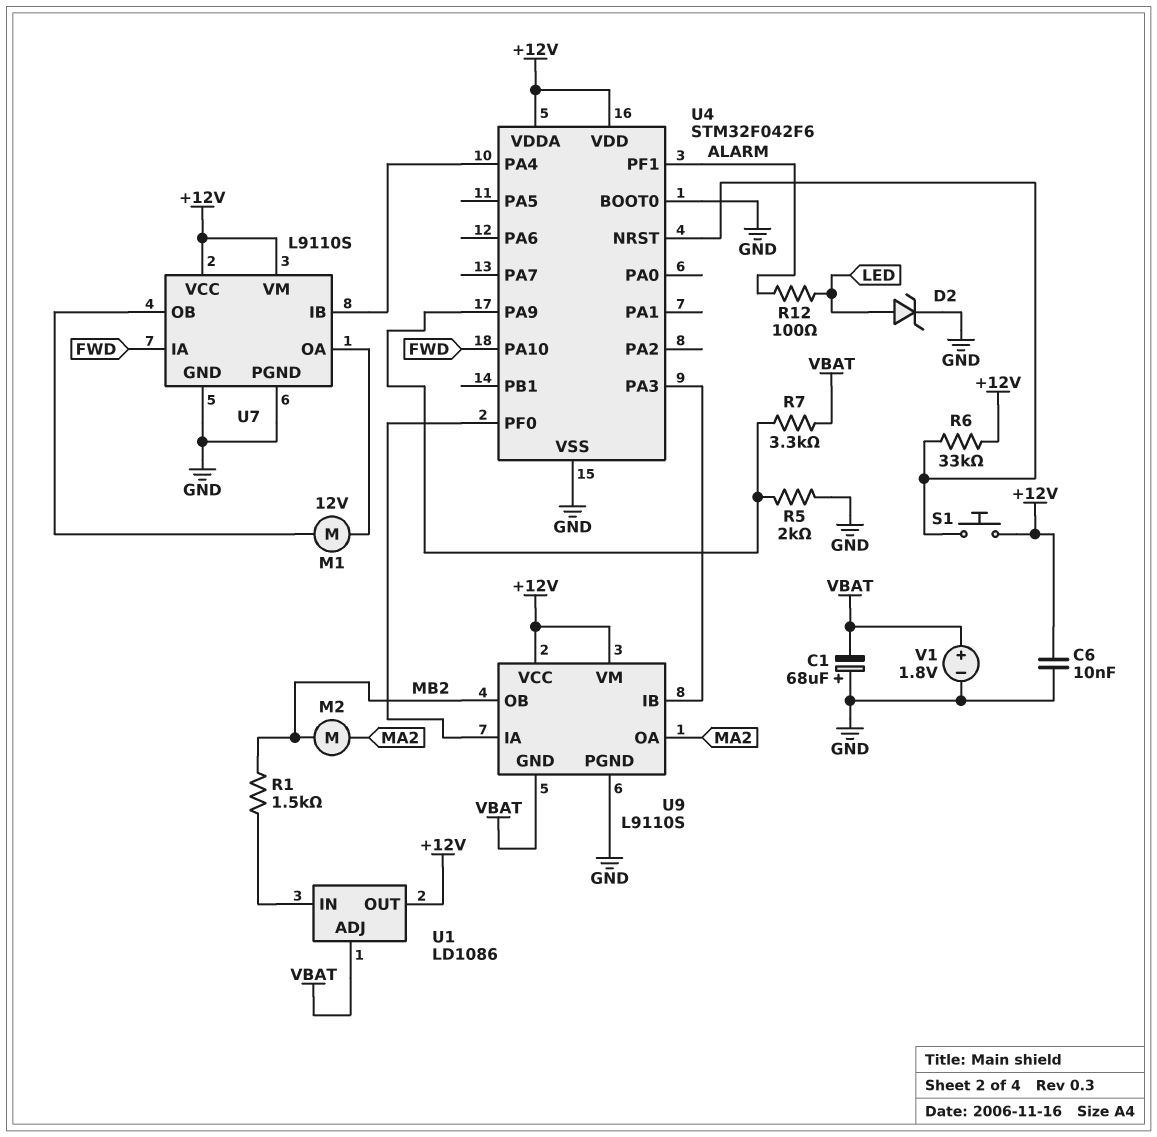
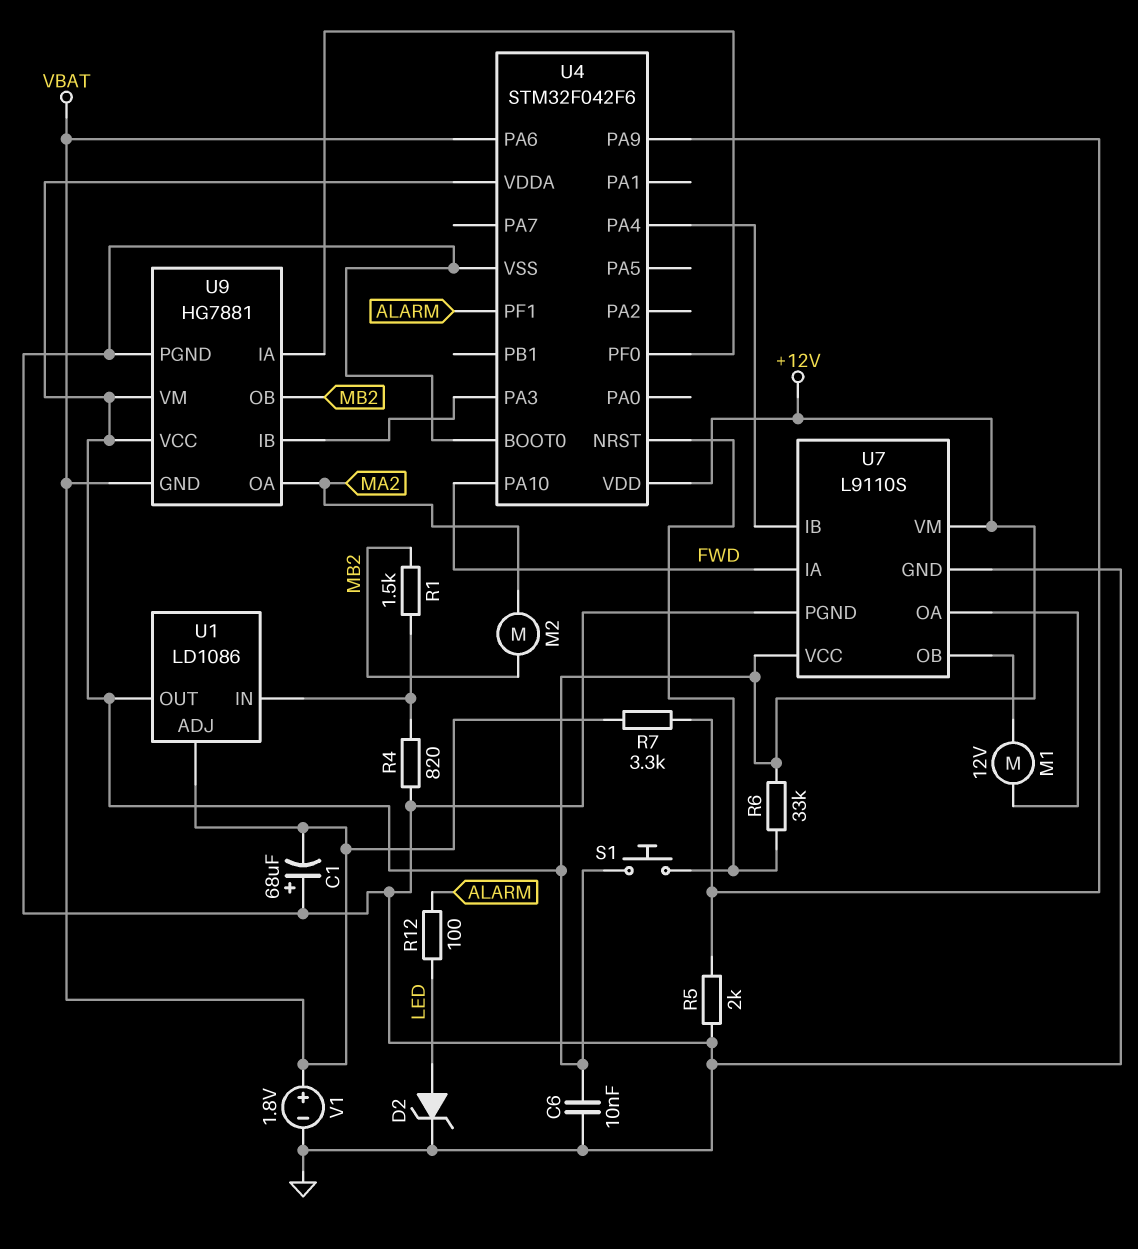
R4: none -> 820 (GND, U1/IN)
U4 pin PA6: none -> VBAT
U9: L9110S -> HG7881

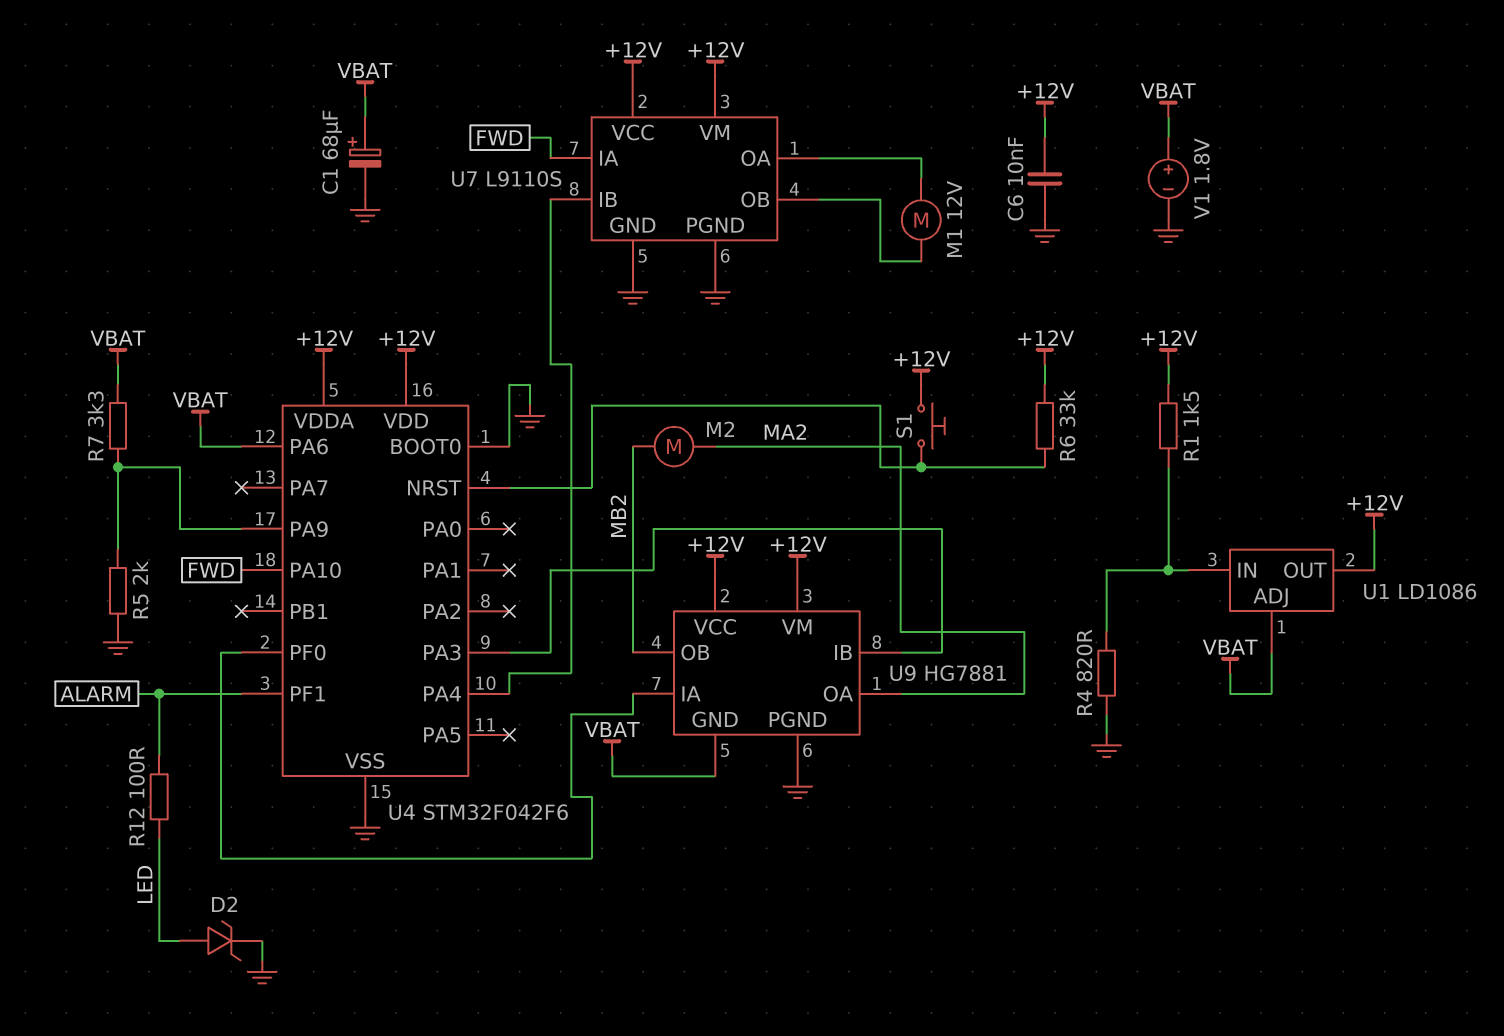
C1: 68uF (plus GND, minus VBAT) -> 68uF (plus VBAT, minus GND)
R1: 1.5k (MB2, U1/IN) -> 1.5k (+12V, U1/IN)

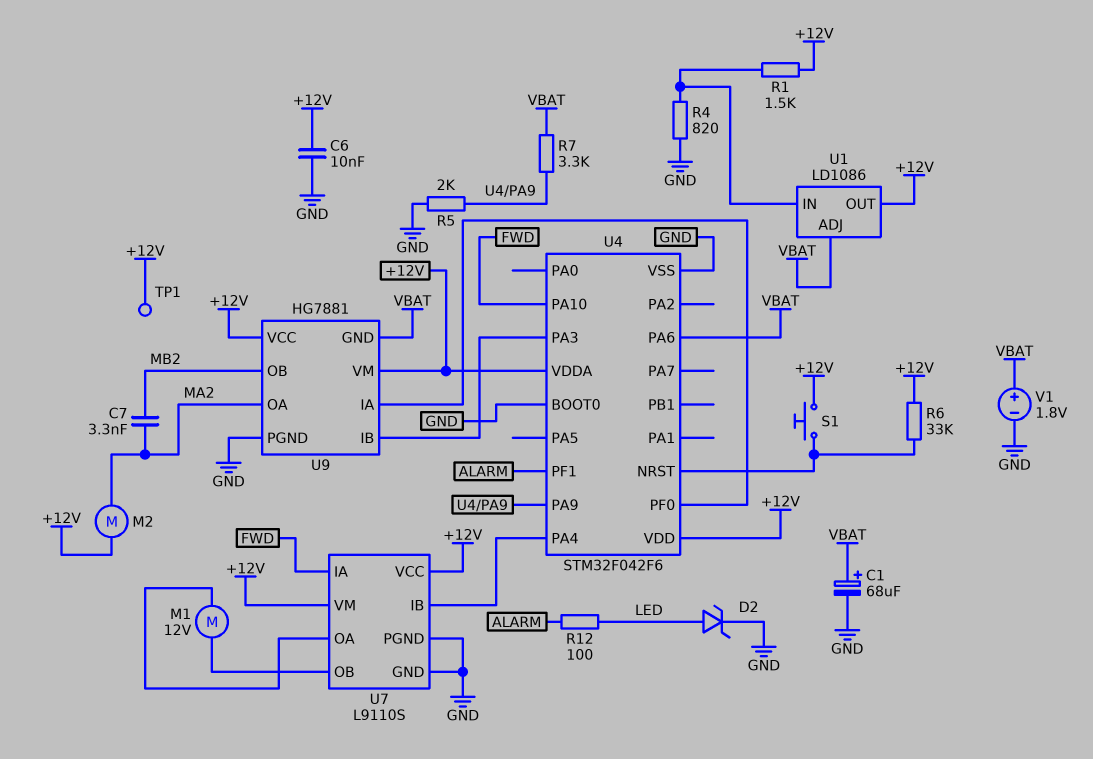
C7: none -> 3.3nF (MA2, MB2)
M2: motor (MA2, MB2) -> motor (+12V, MA2)
TP1: none -> test point (+12V)

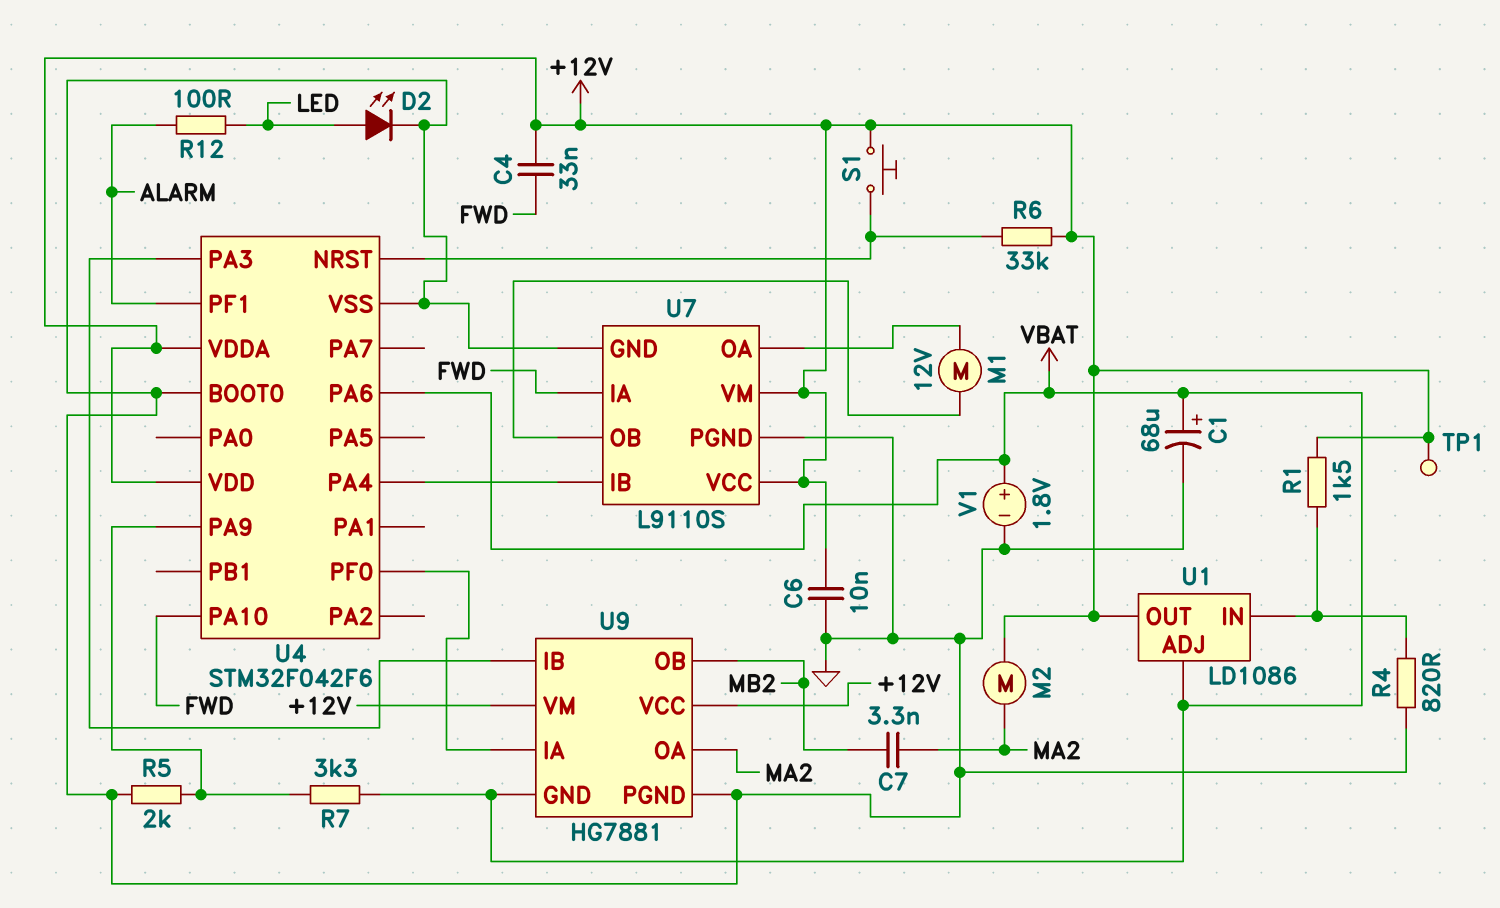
C4: none -> 33nF (+12V, FWD)
D2: zener (A LED, K GND) -> LED (A LED, K GND)

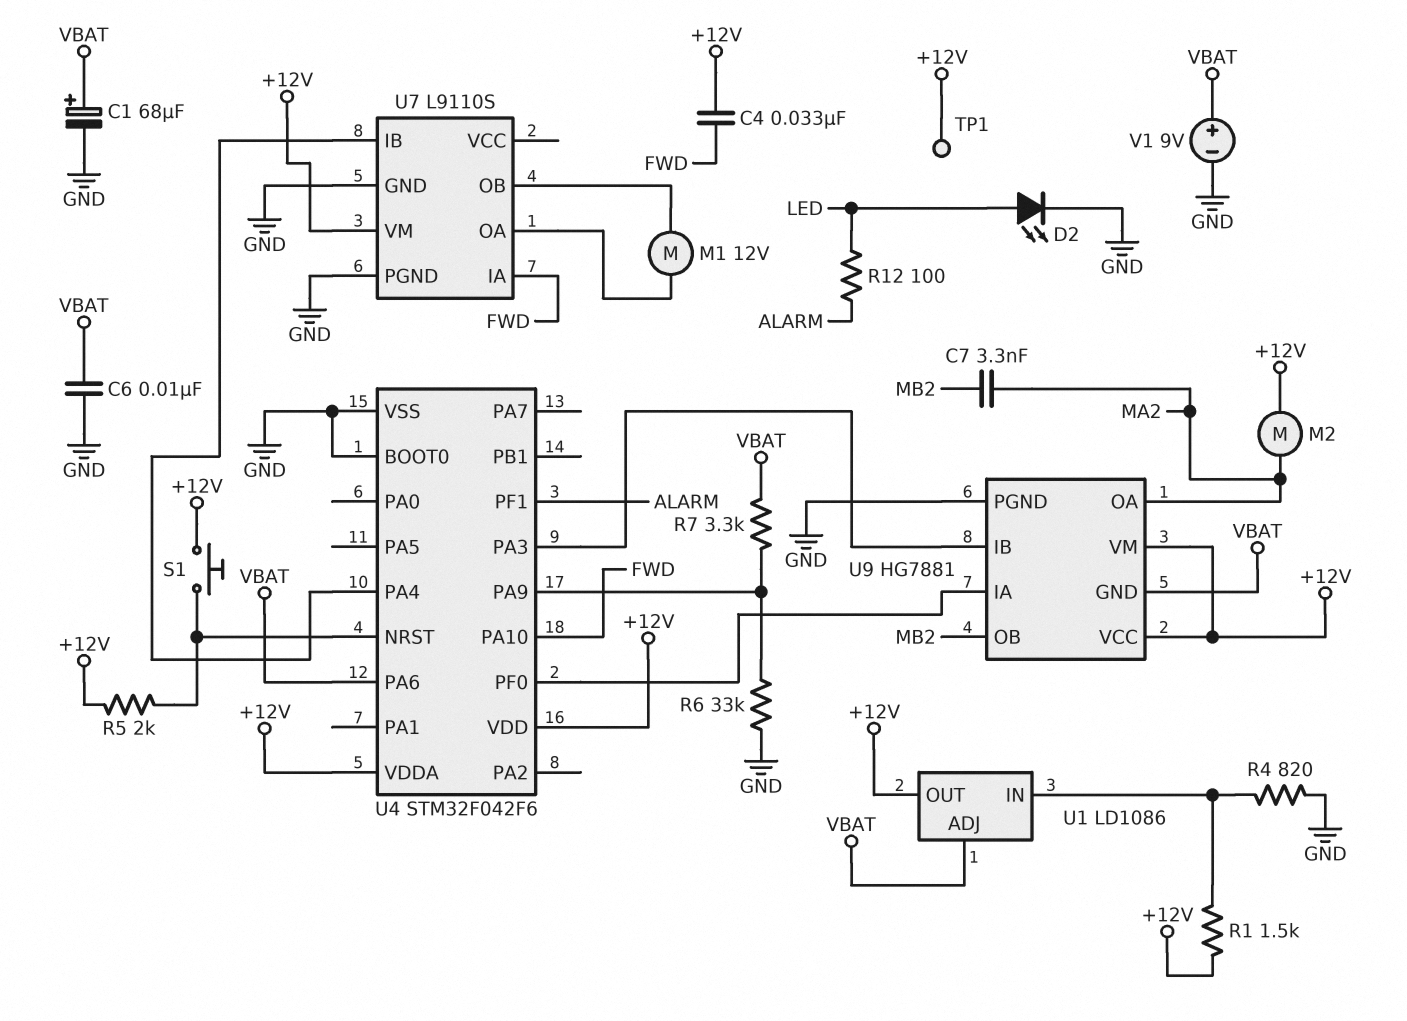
C6: 10nF (+12V, GND) -> 10nF (GND, VBAT)
R5: 2k (GND, U4/PA9) -> 2k (+12V, U4/NRST)
R6: 33k (+12V, U4/NRST) -> 33k (GND, U4/PA9)
U7 pin VCC: +12V -> none
V1: 1.8V (plus VBAT, minus GND) -> 9V (plus VBAT, minus GND)

